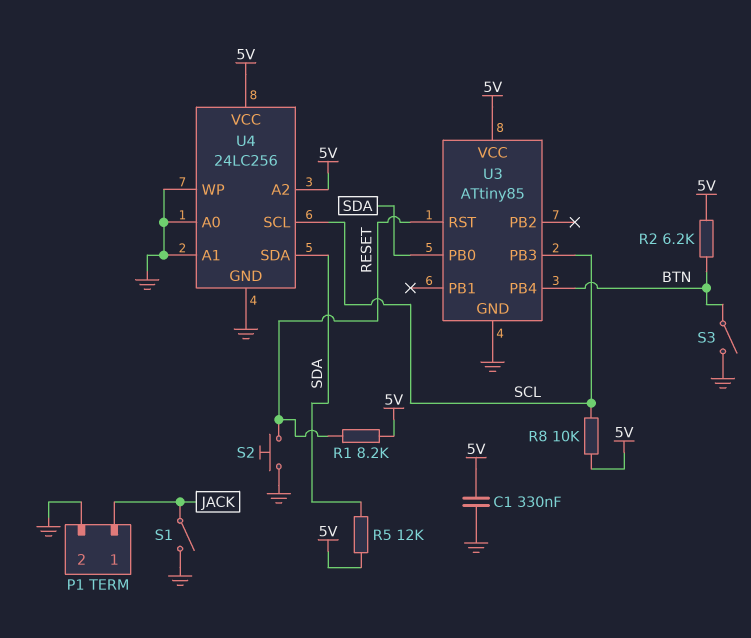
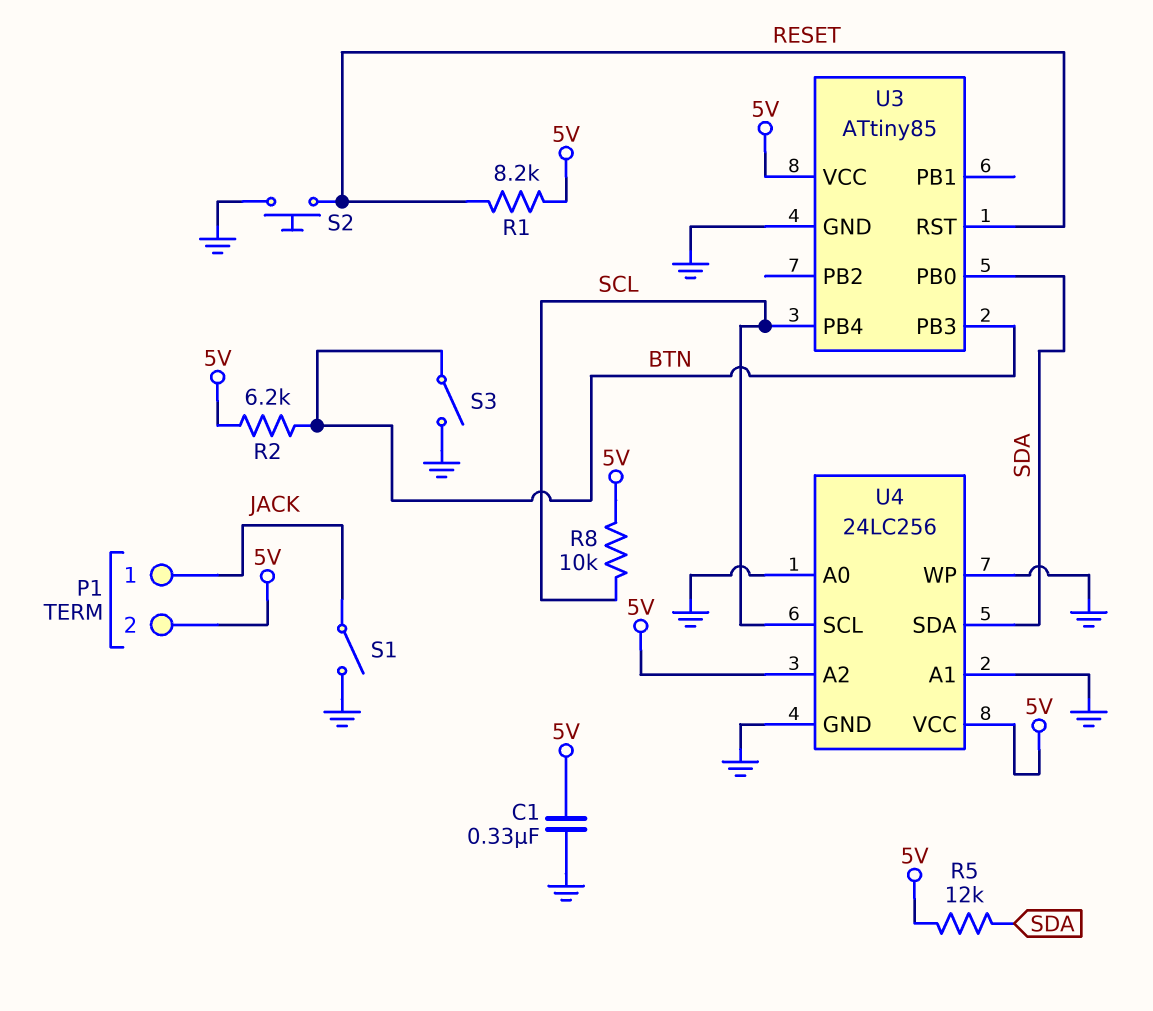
P1 pin 2: GND -> 5V
U3 pin PB3: SCL -> BTN
U3 pin PB4: BTN -> SCL

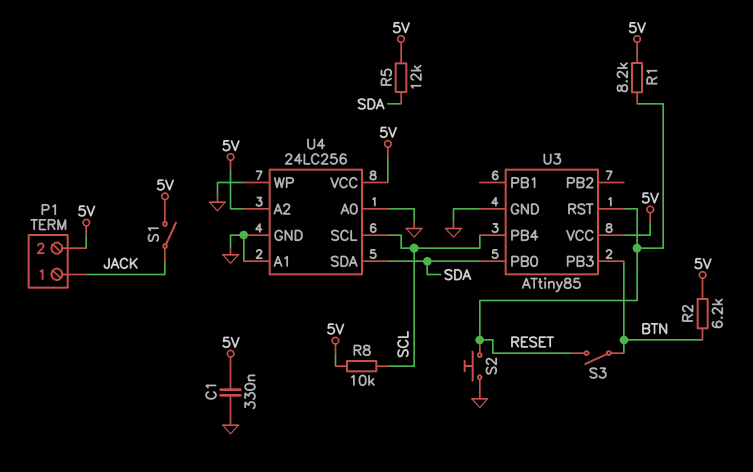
S1: switch (GND, JACK) -> switch (5V, JACK)
S3: switch (BTN, GND) -> switch (BTN, RESET)

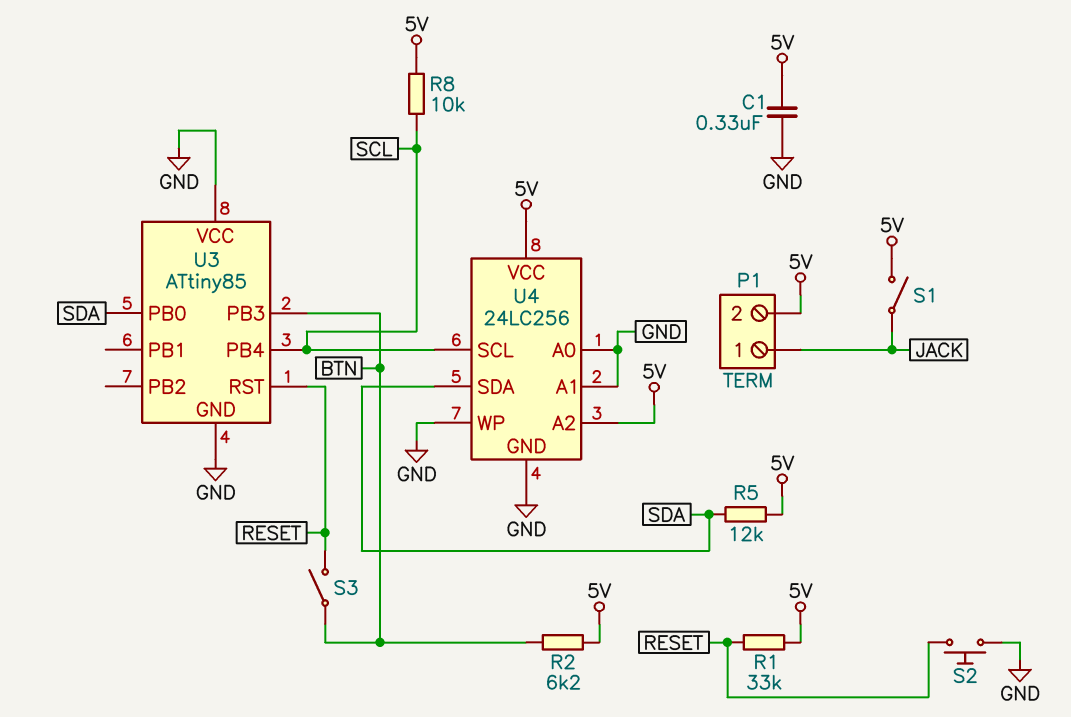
R1: 8.2k (5V, RESET) -> 33k (5V, RESET)
U3 pin VCC: 5V -> GND

